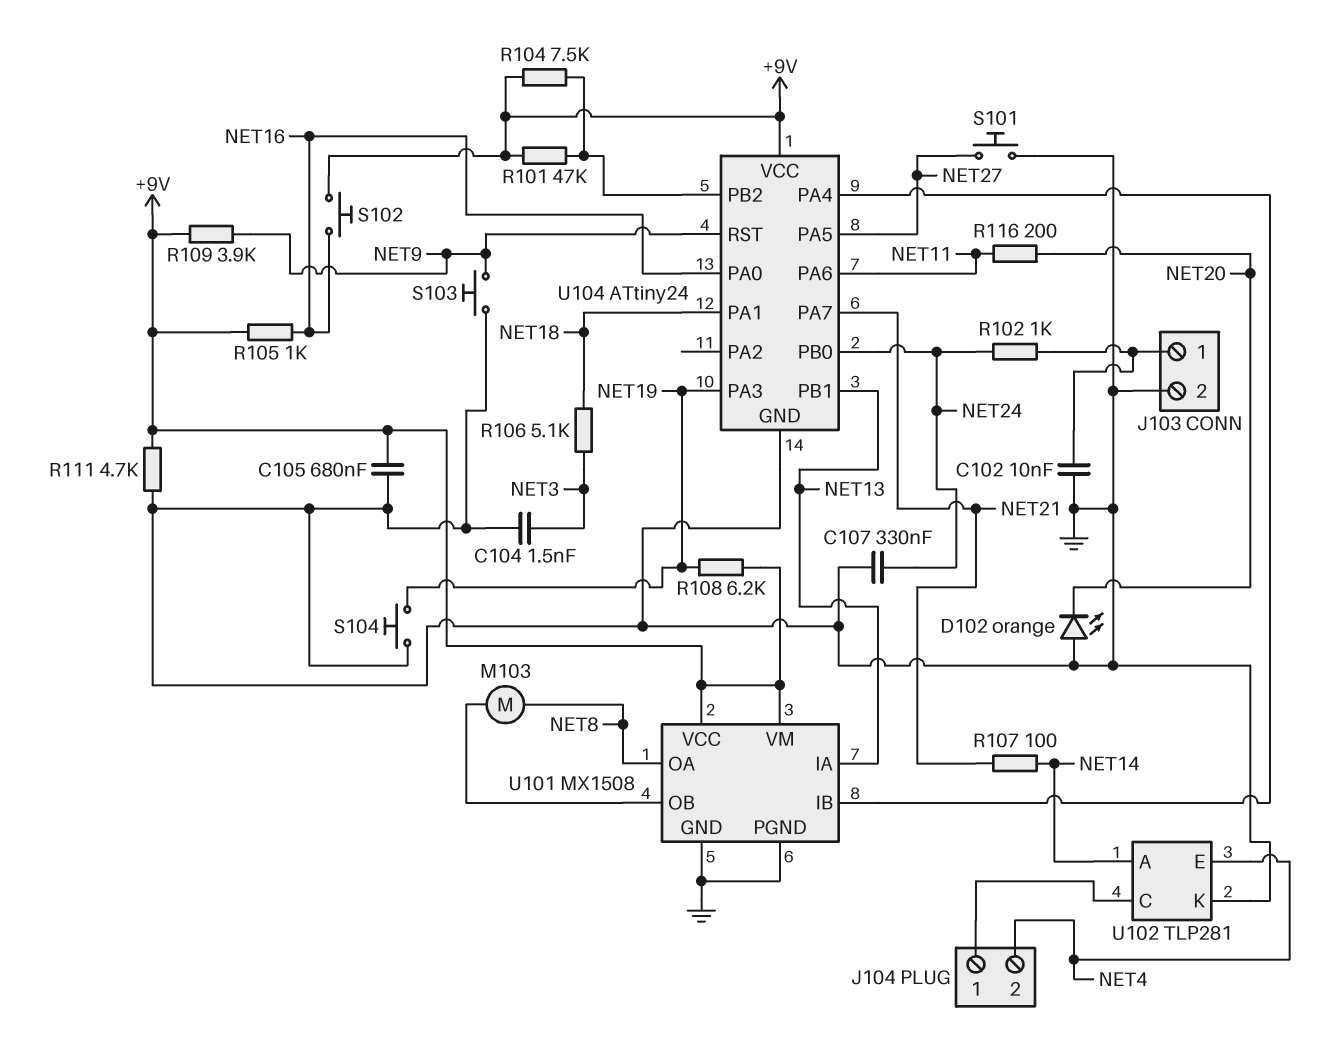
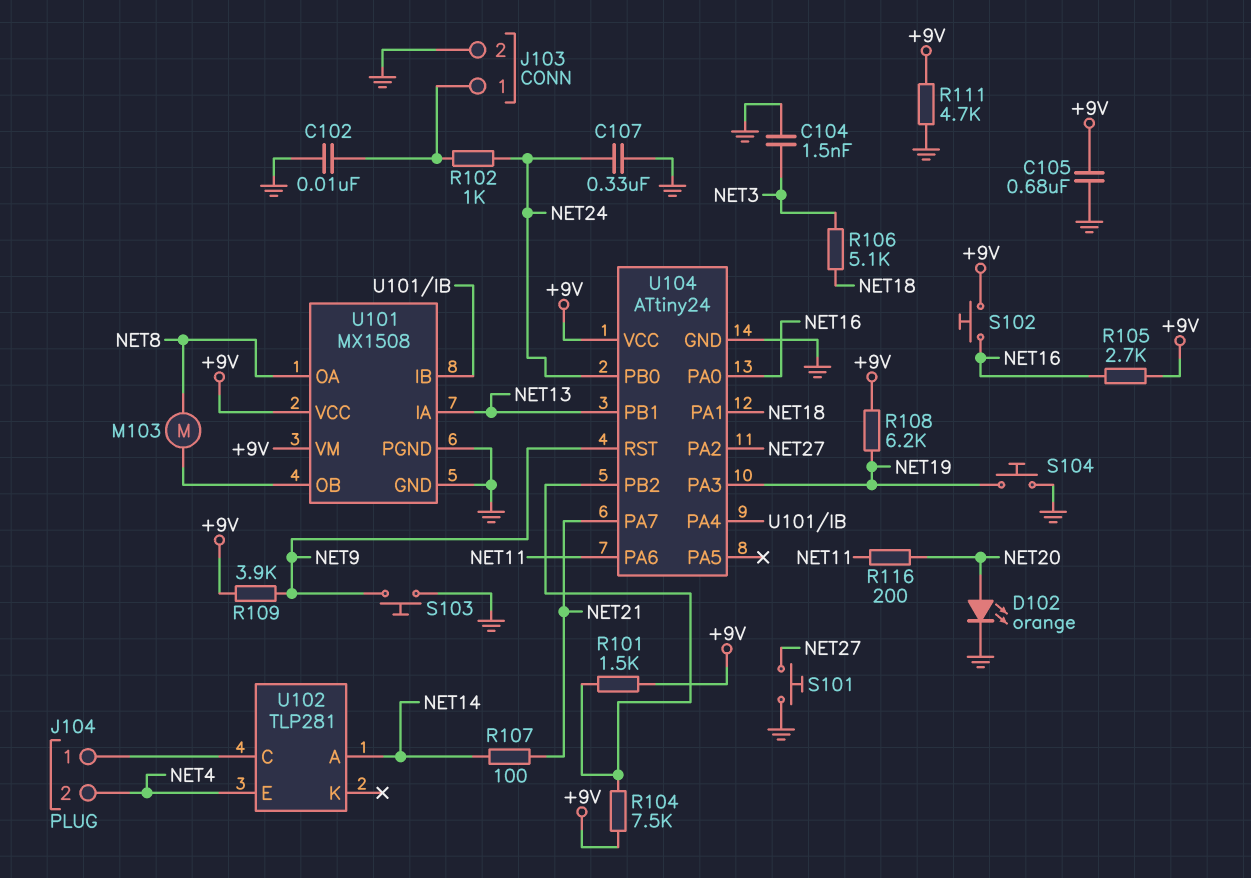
D102: LED orange (A GND, K NET20) -> LED orange (A NET20, K GND)
R101: 47k (+9V, U104/PB2) -> 1.5k (+9V, U104/PB2)
R105: 1k (+9V, NET16) -> 2.7k (+9V, NET16)
U102 pin K: GND -> none
U104 pin PA2: none -> NET27
U104 pin PA5: NET27 -> none

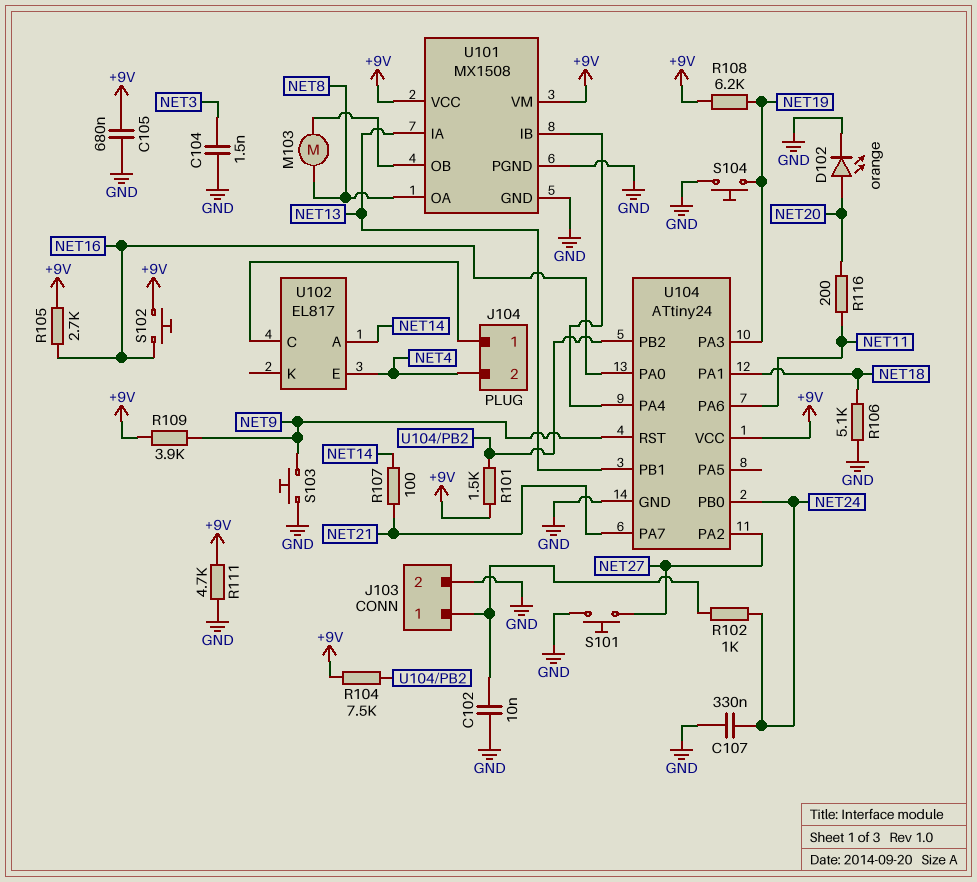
R106: 5.1k (NET3, NET18) -> 5.1k (GND, NET18)
U102: TLP281 -> EL817

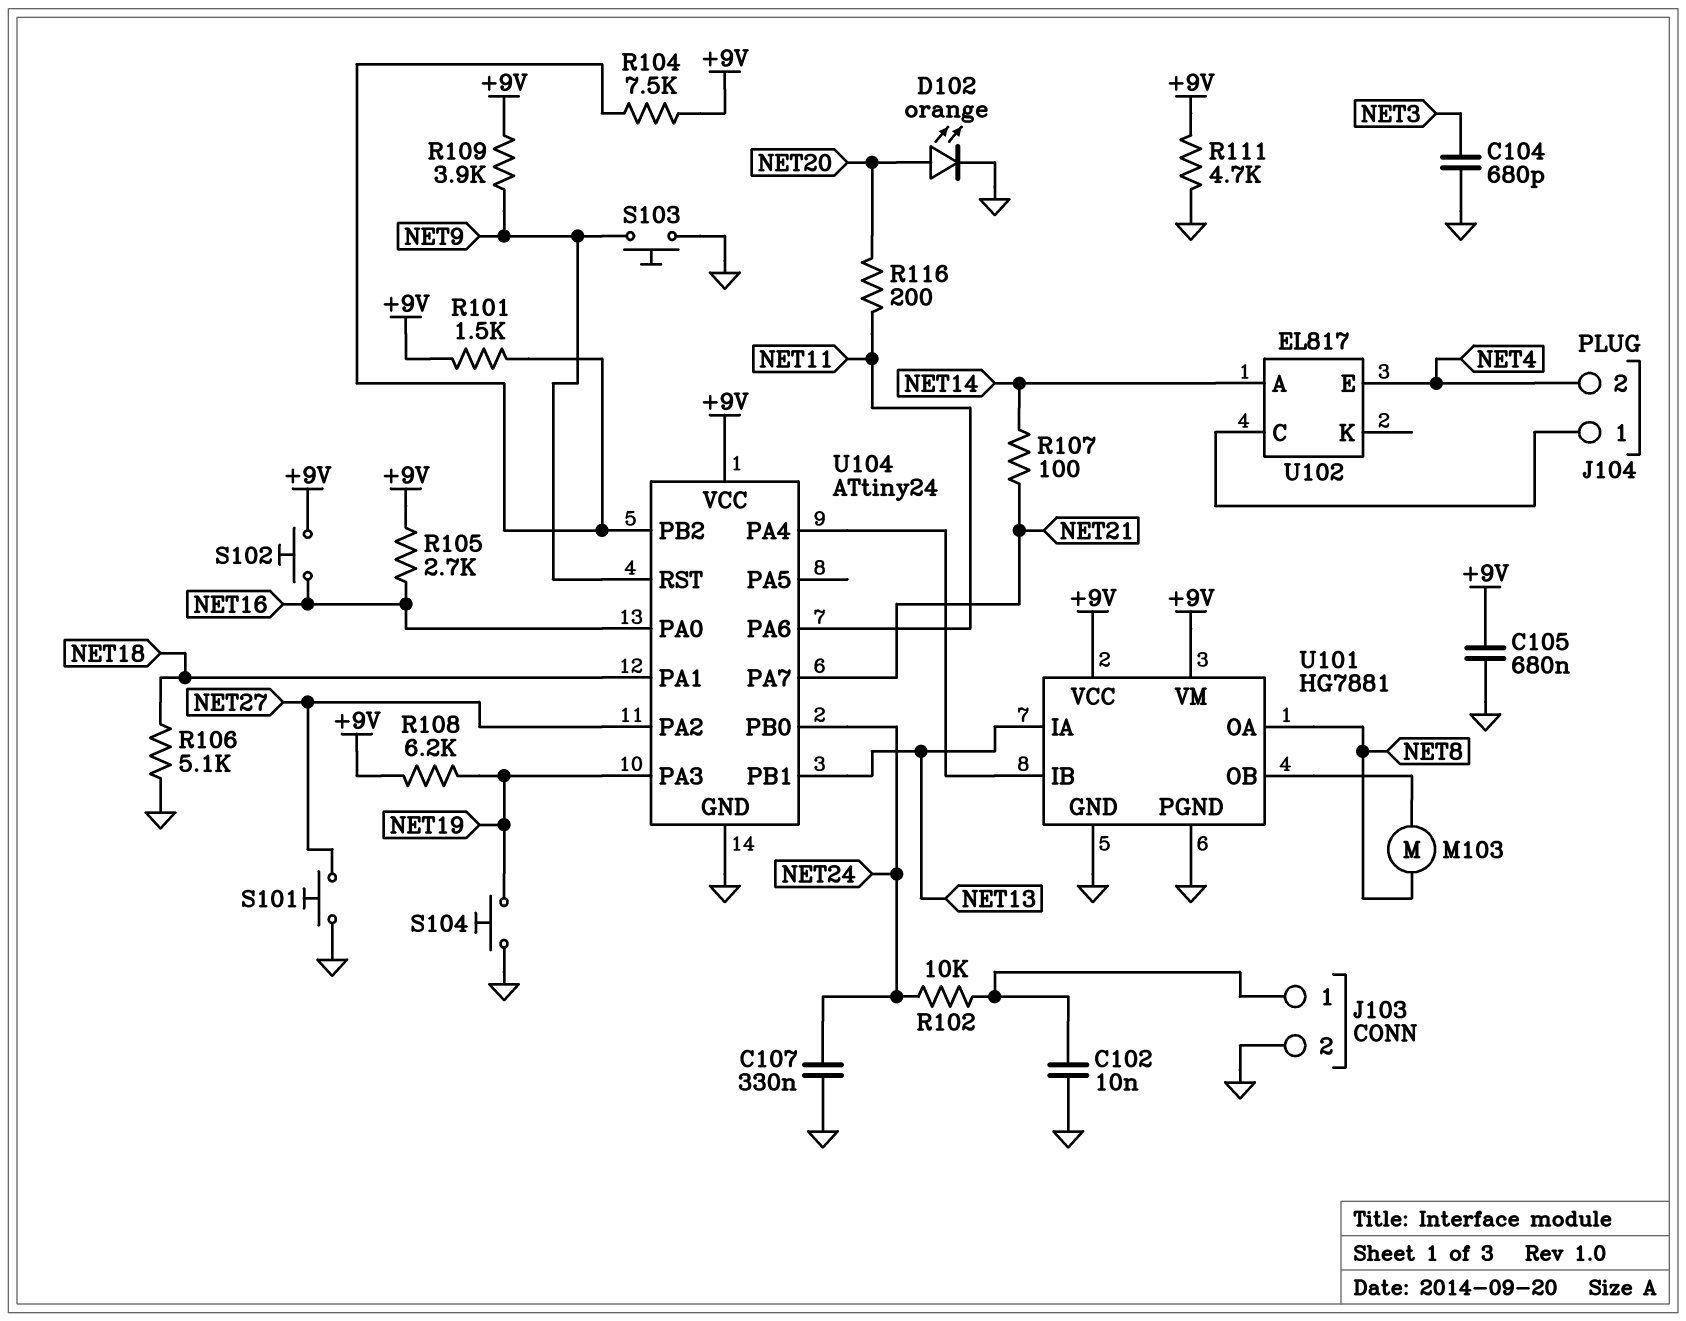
C104: 1.5nF (GND, NET3) -> 680pF (GND, NET3)
R102: 1k (J103/1, NET24) -> 10k (J103/1, NET24)
U101: MX1508 -> HG7881

